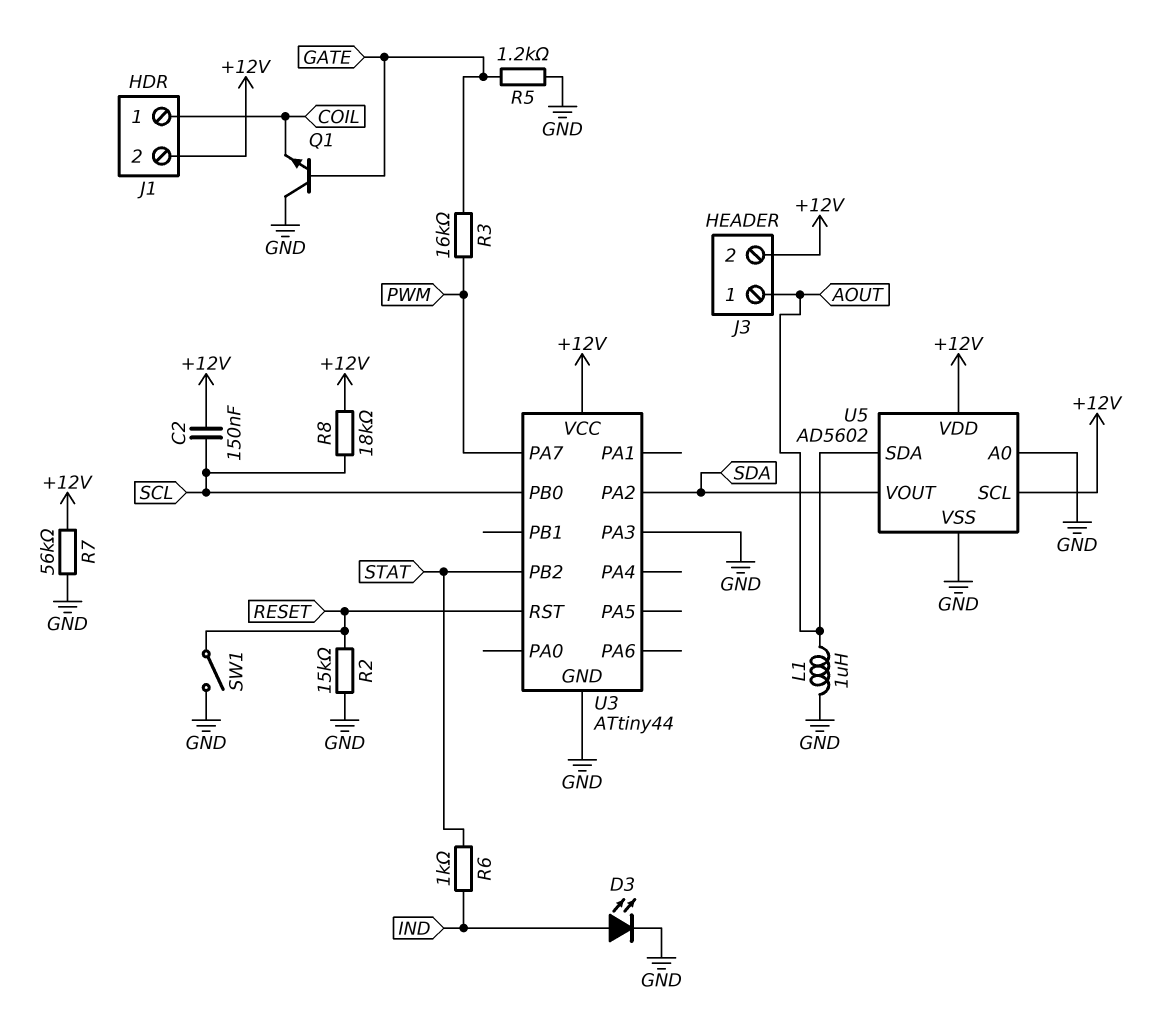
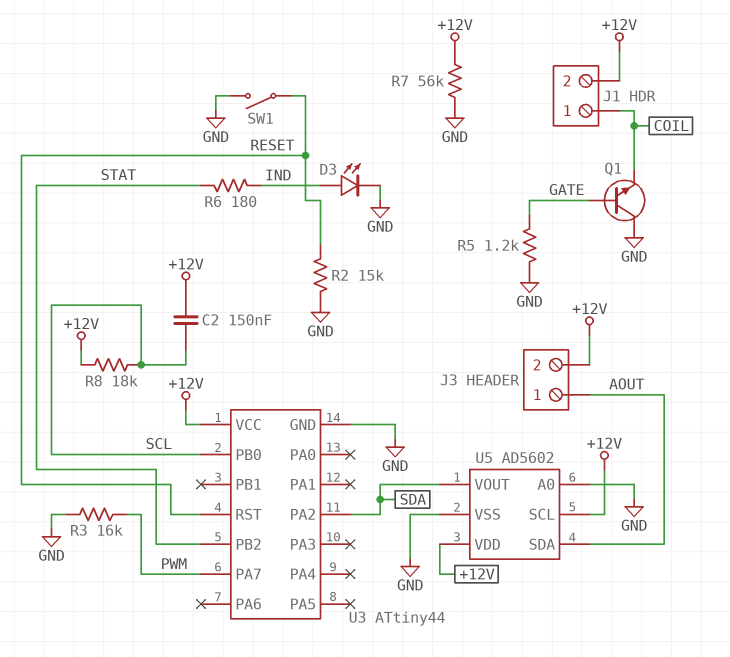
L1: 1uH (AOUT, GND) -> none
R3: 16k (GATE, PWM) -> 16k (GND, PWM)
R6: 1k (IND, STAT) -> 180 (IND, STAT)
U3 pin PA3: GND -> none

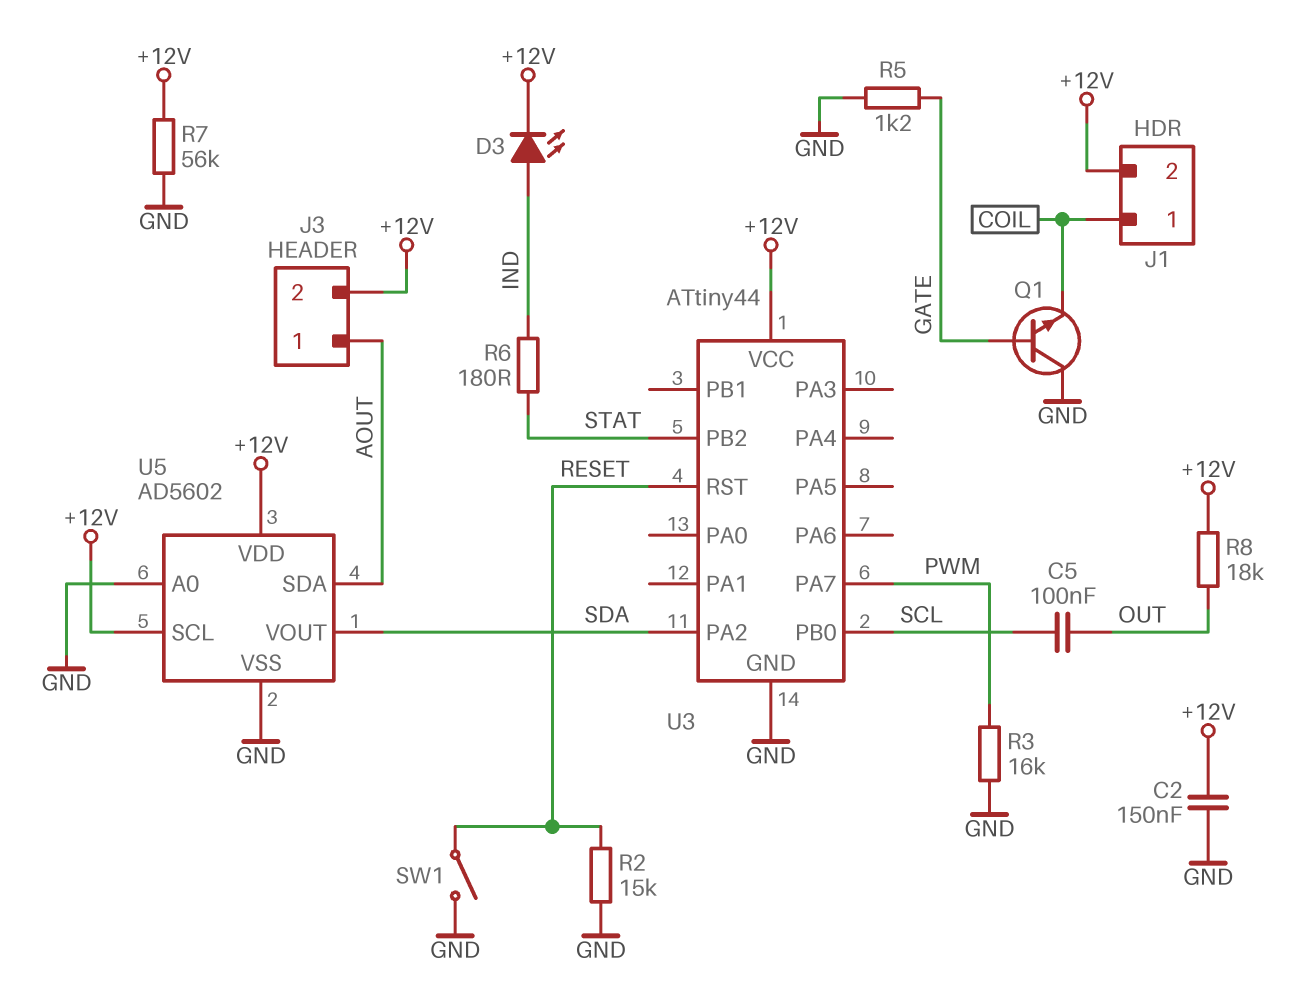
C2: 150nF (+12V, SCL) -> 150nF (+12V, GND)
C5: none -> 100nF (OUT, SCL)
D3: LED (A IND, K GND) -> LED (A IND, K +12V)
R8: 18k (+12V, SCL) -> 18k (+12V, OUT)

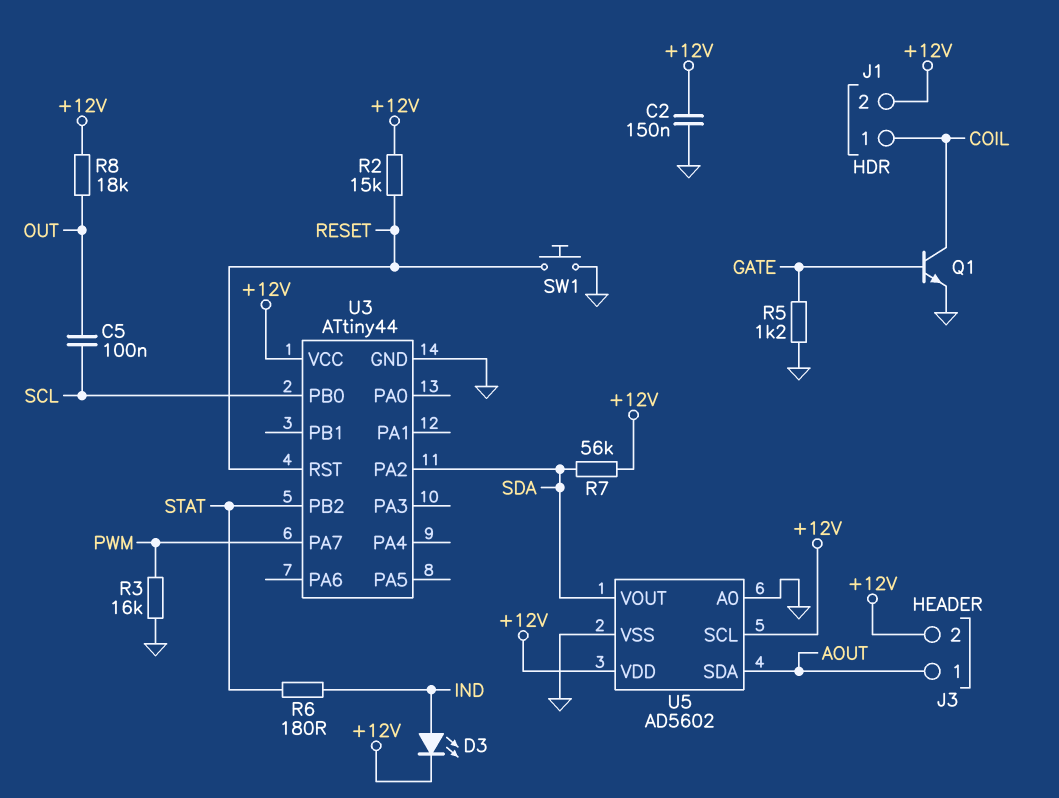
Q1: NPN (B GATE, C GND, E COIL) -> NPN (B GATE, C COIL, E GND)
R2: 15k (GND, RESET) -> 15k (+12V, RESET)
R7: 56k (+12V, GND) -> 56k (+12V, SDA)
SW1: switch (GND, RESET) -> button (GND, RESET)

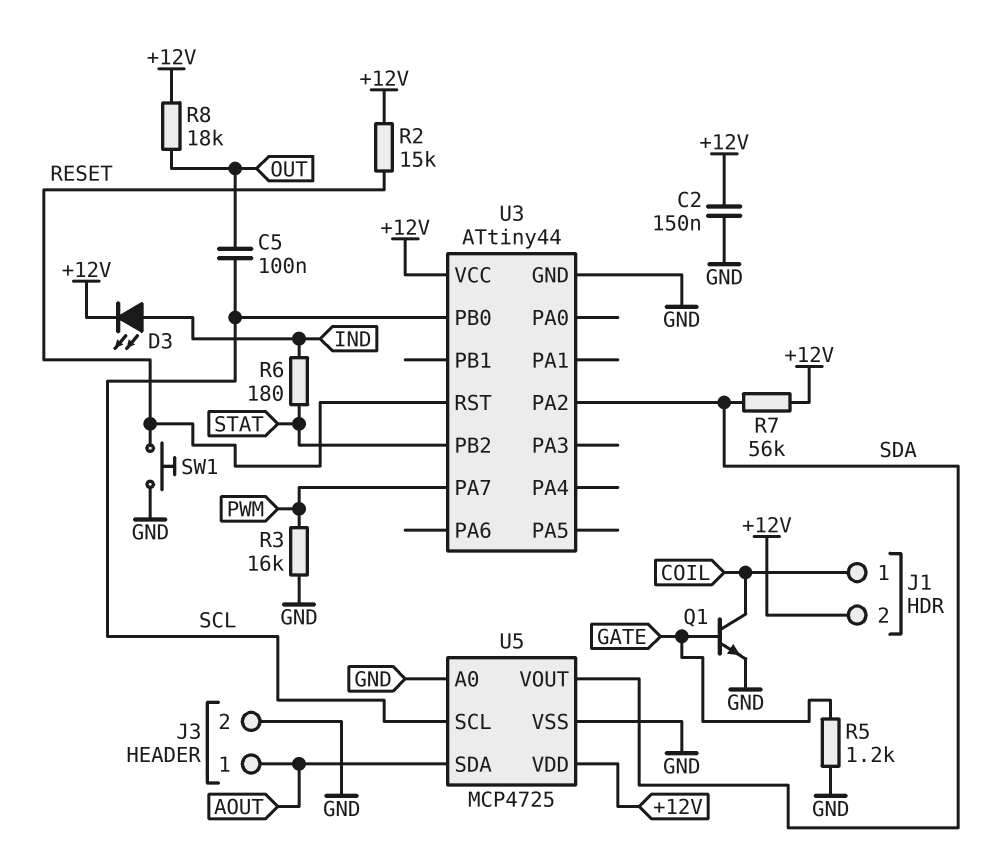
J3 pin 2: +12V -> GND
U5: AD5602 -> MCP4725
U5 pin SCL: +12V -> SCL

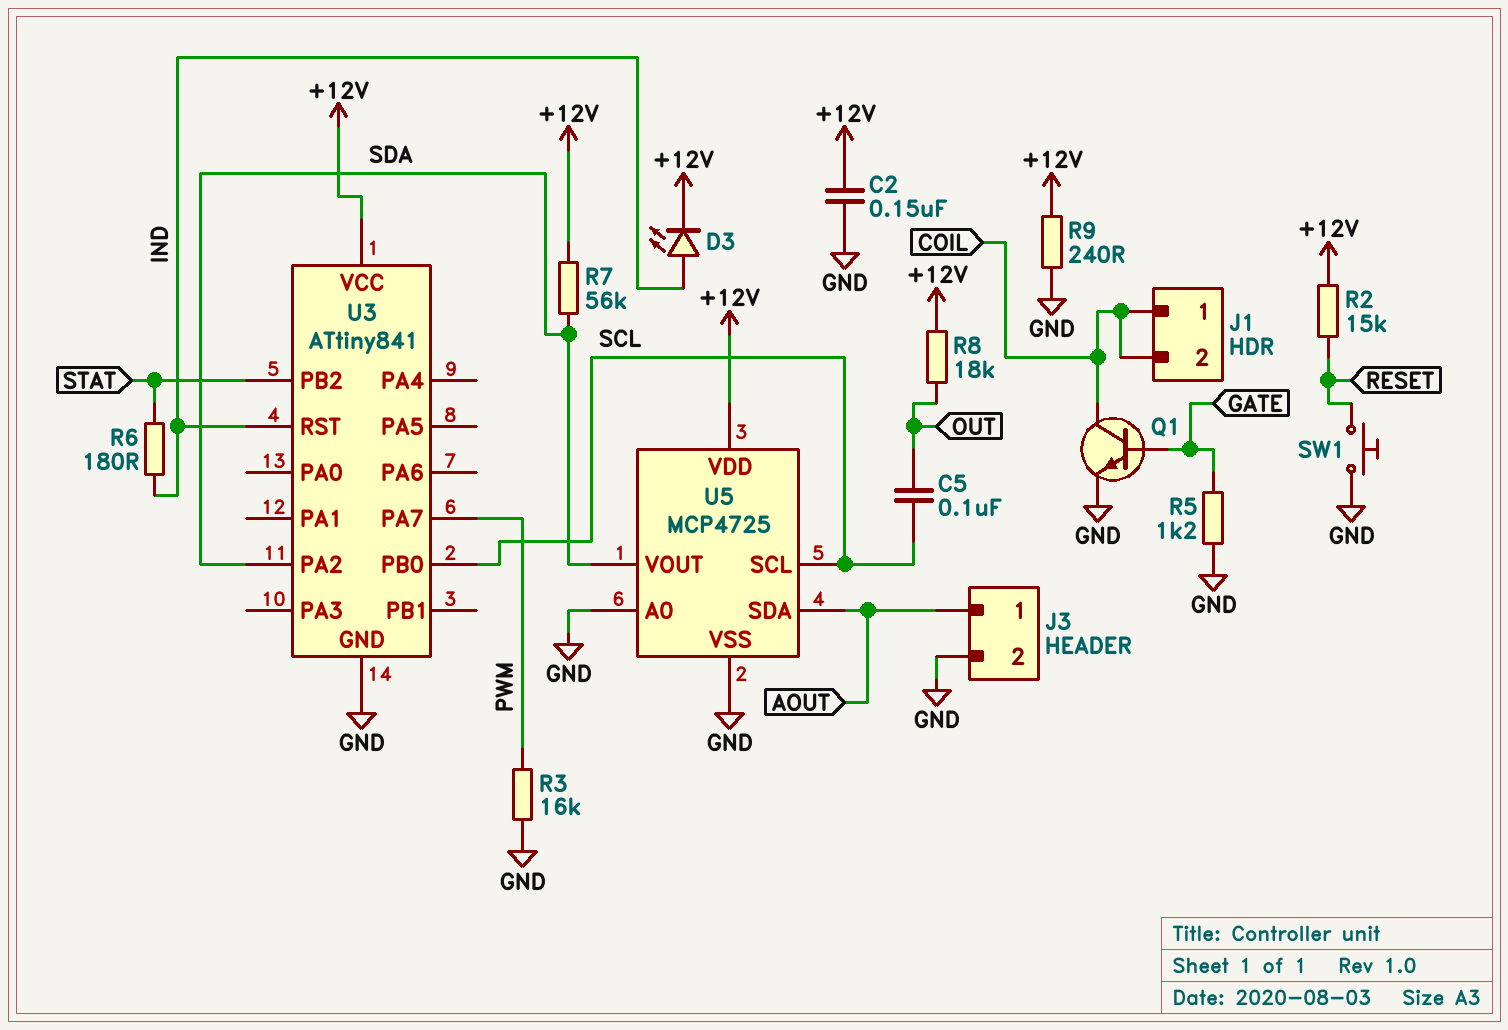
J1 pin 2: +12V -> COIL
R9: none -> 240 (+12V, GND)
U3: ATtiny44 -> ATtiny841
U3 pin RST: RESET -> IND

